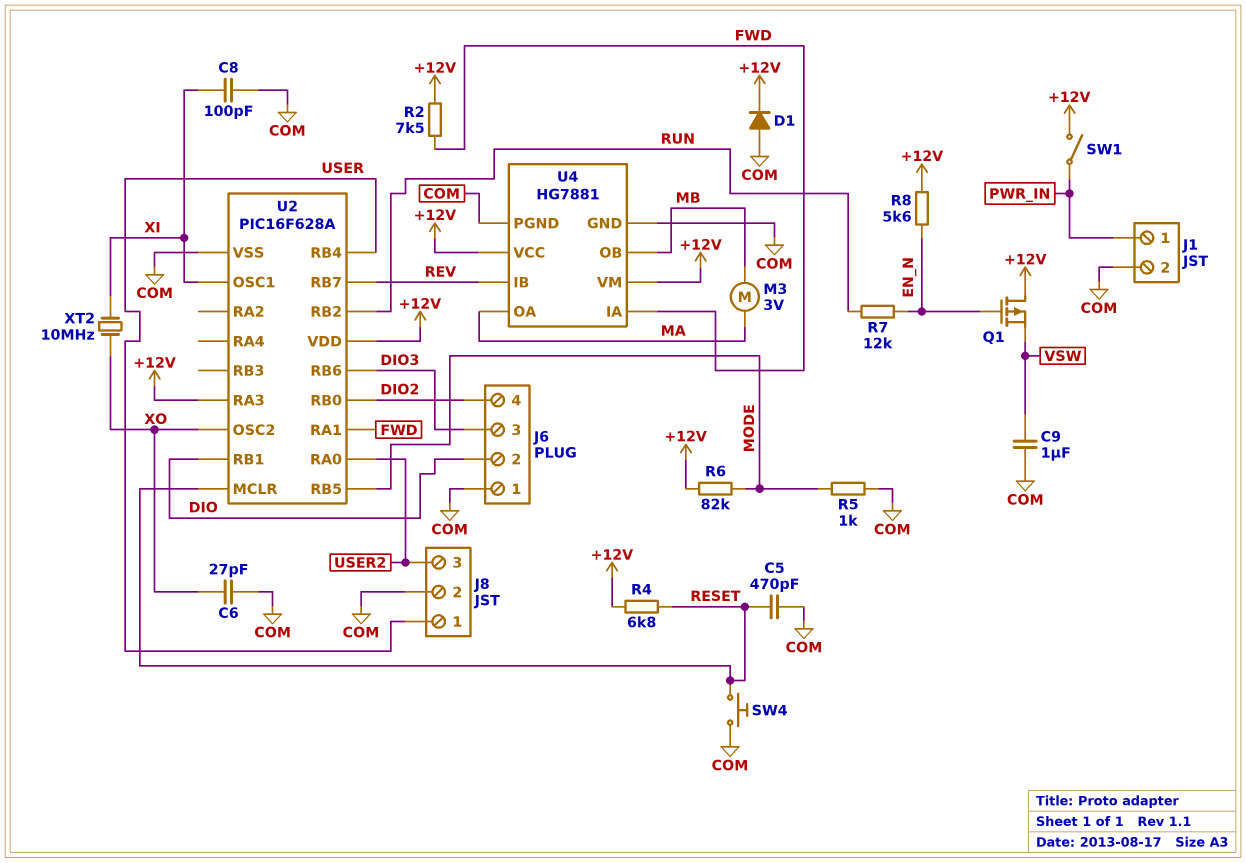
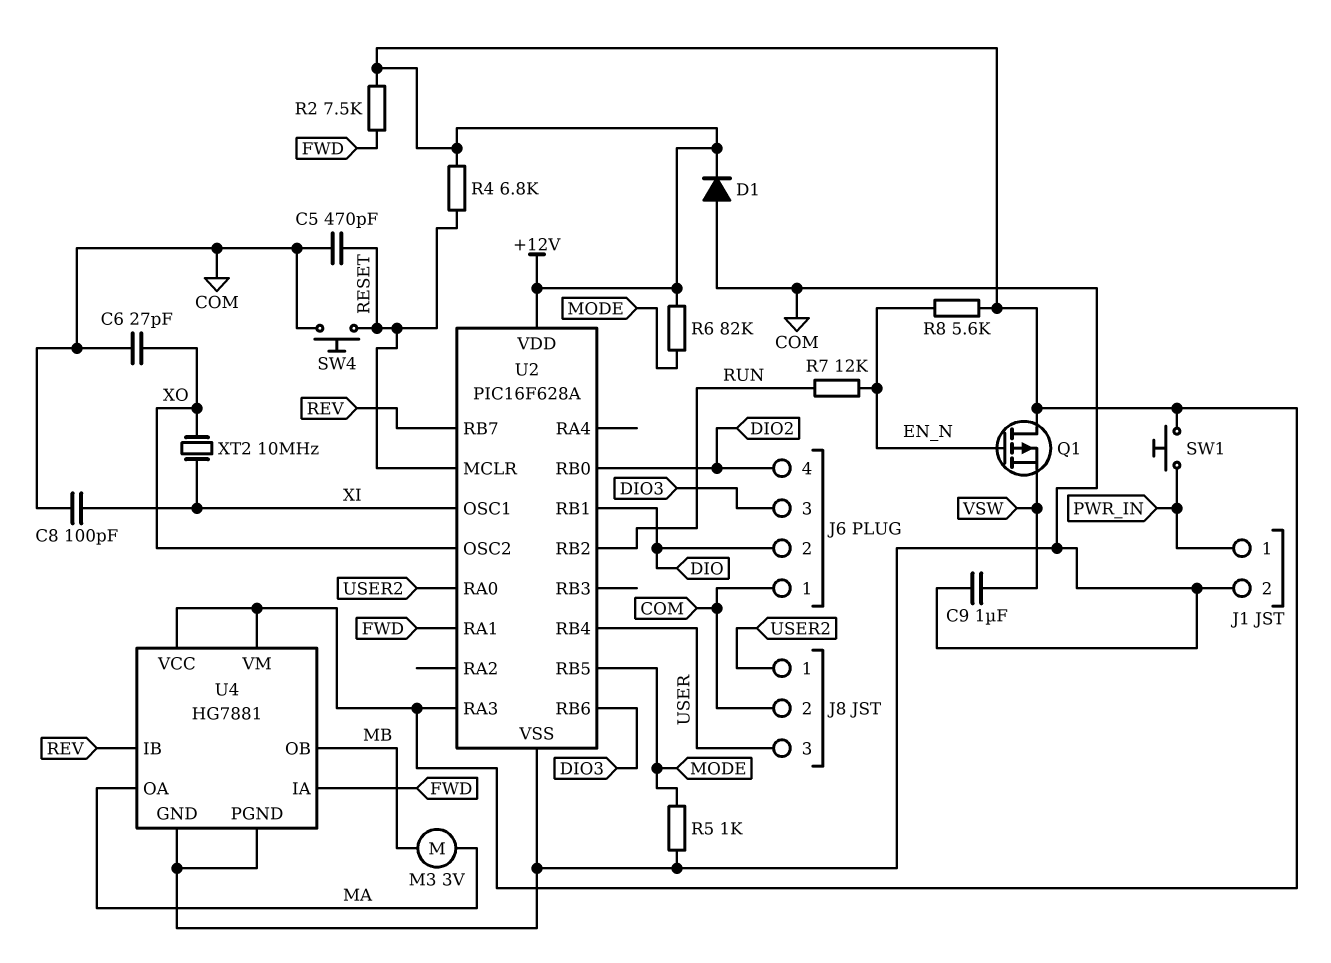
J8 pin 1: USER -> USER2
J8 pin 3: USER2 -> USER
SW1: switch (+12V, PWR_IN) -> button (+12V, PWR_IN)

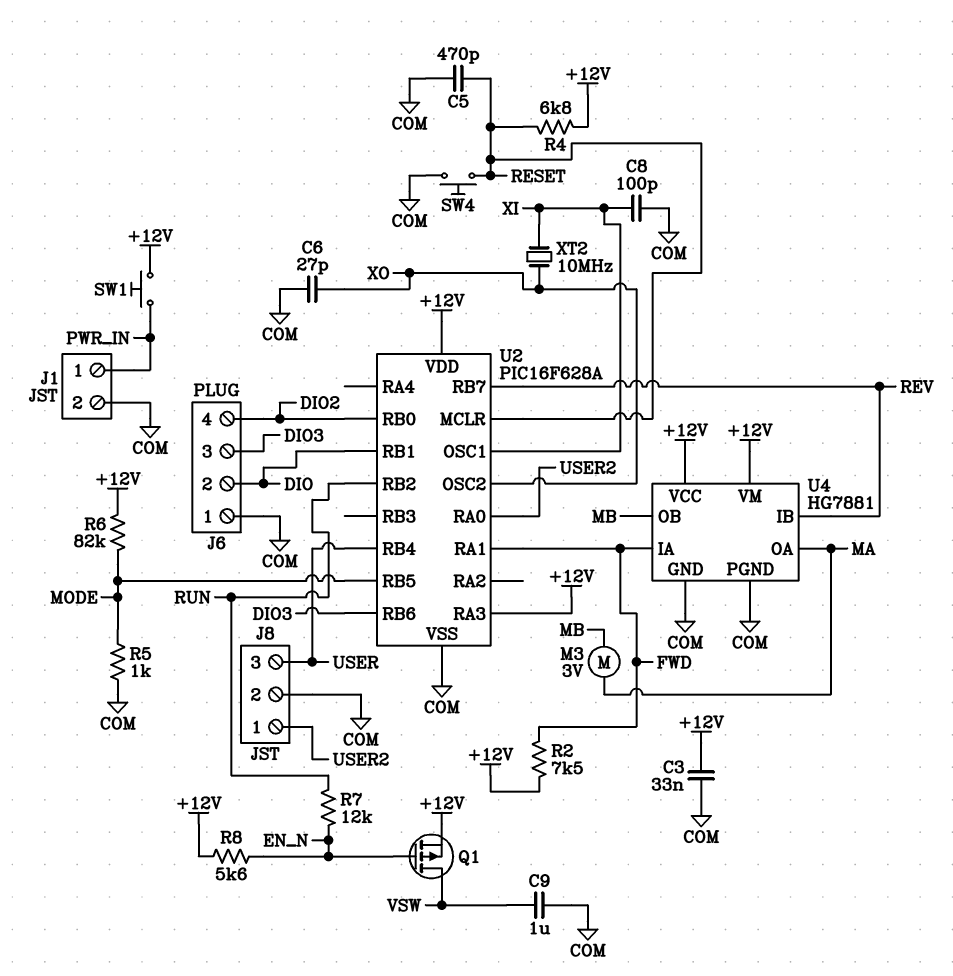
C3: none -> 33nF (+12V, COM)
D1: diode (A COM, K +12V) -> none
Q1: PMOS (G EN_N, D +12V, S VSW) -> PMOS (G EN_N, D VSW, S +12V)

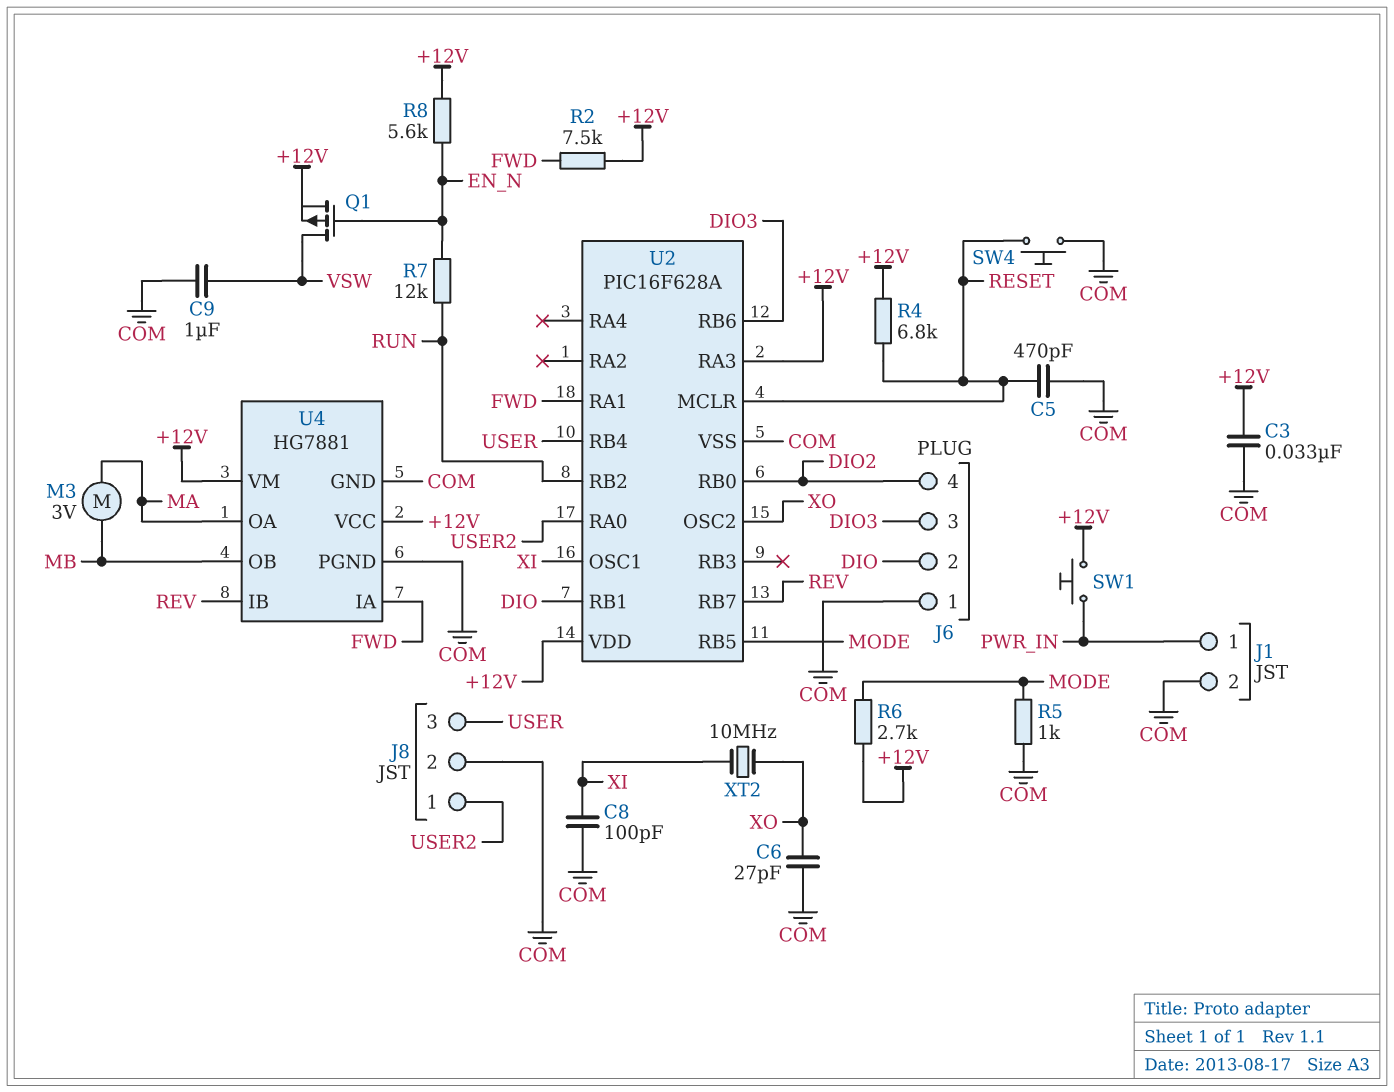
R6: 82k (+12V, MODE) -> 2.7k (+12V, MODE)

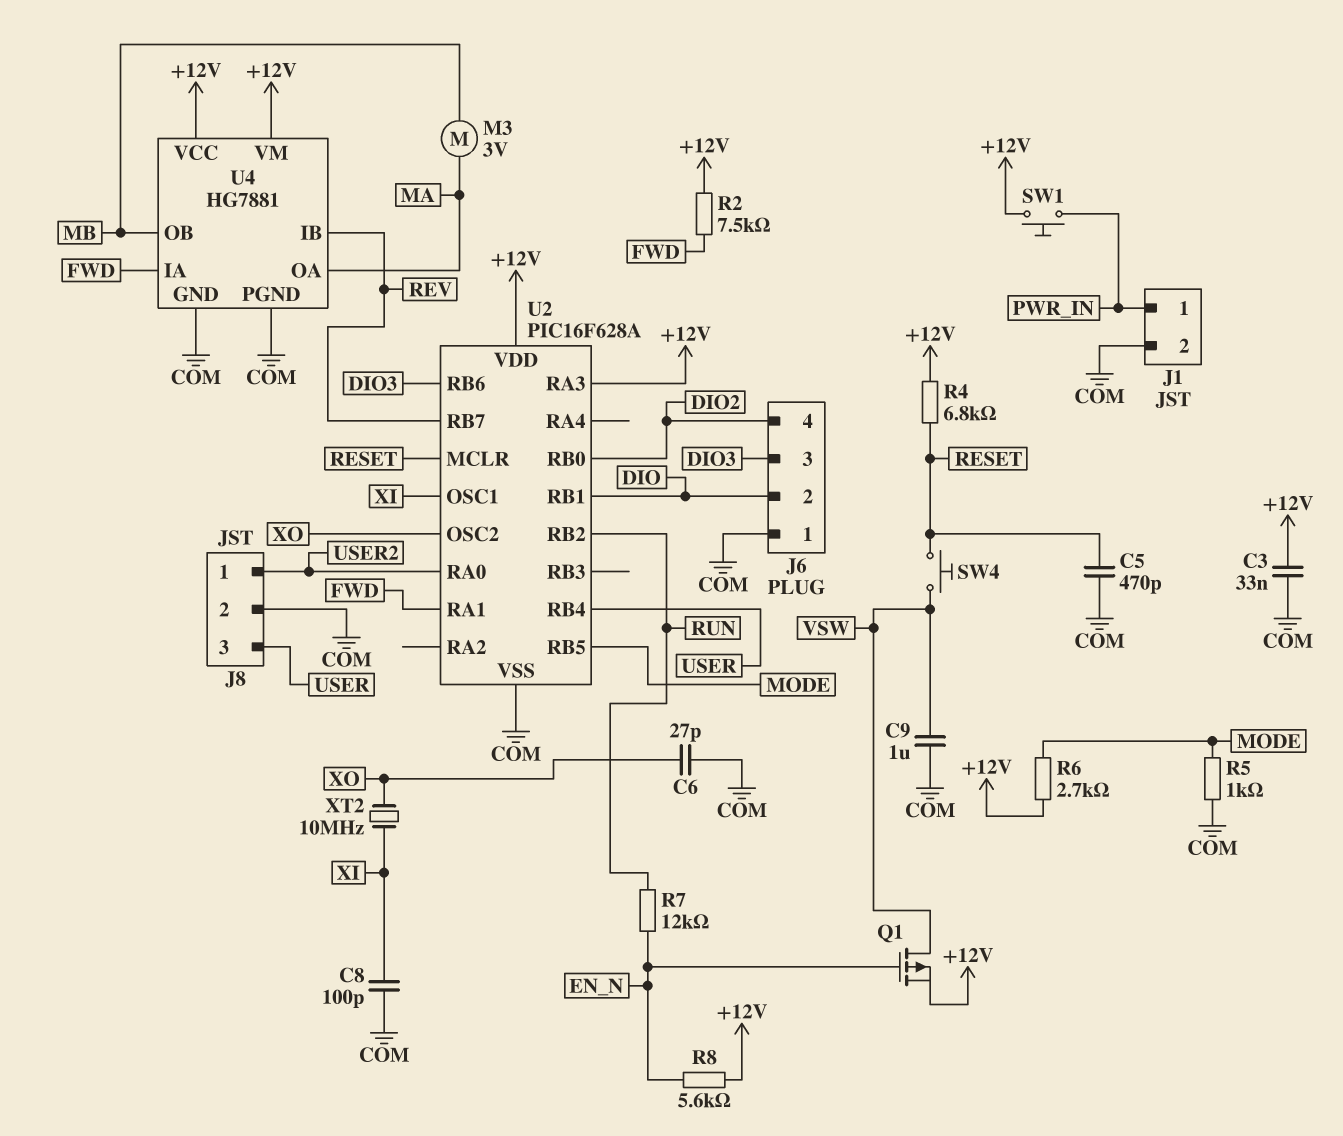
SW4: button (COM, RESET) -> button (RESET, VSW)

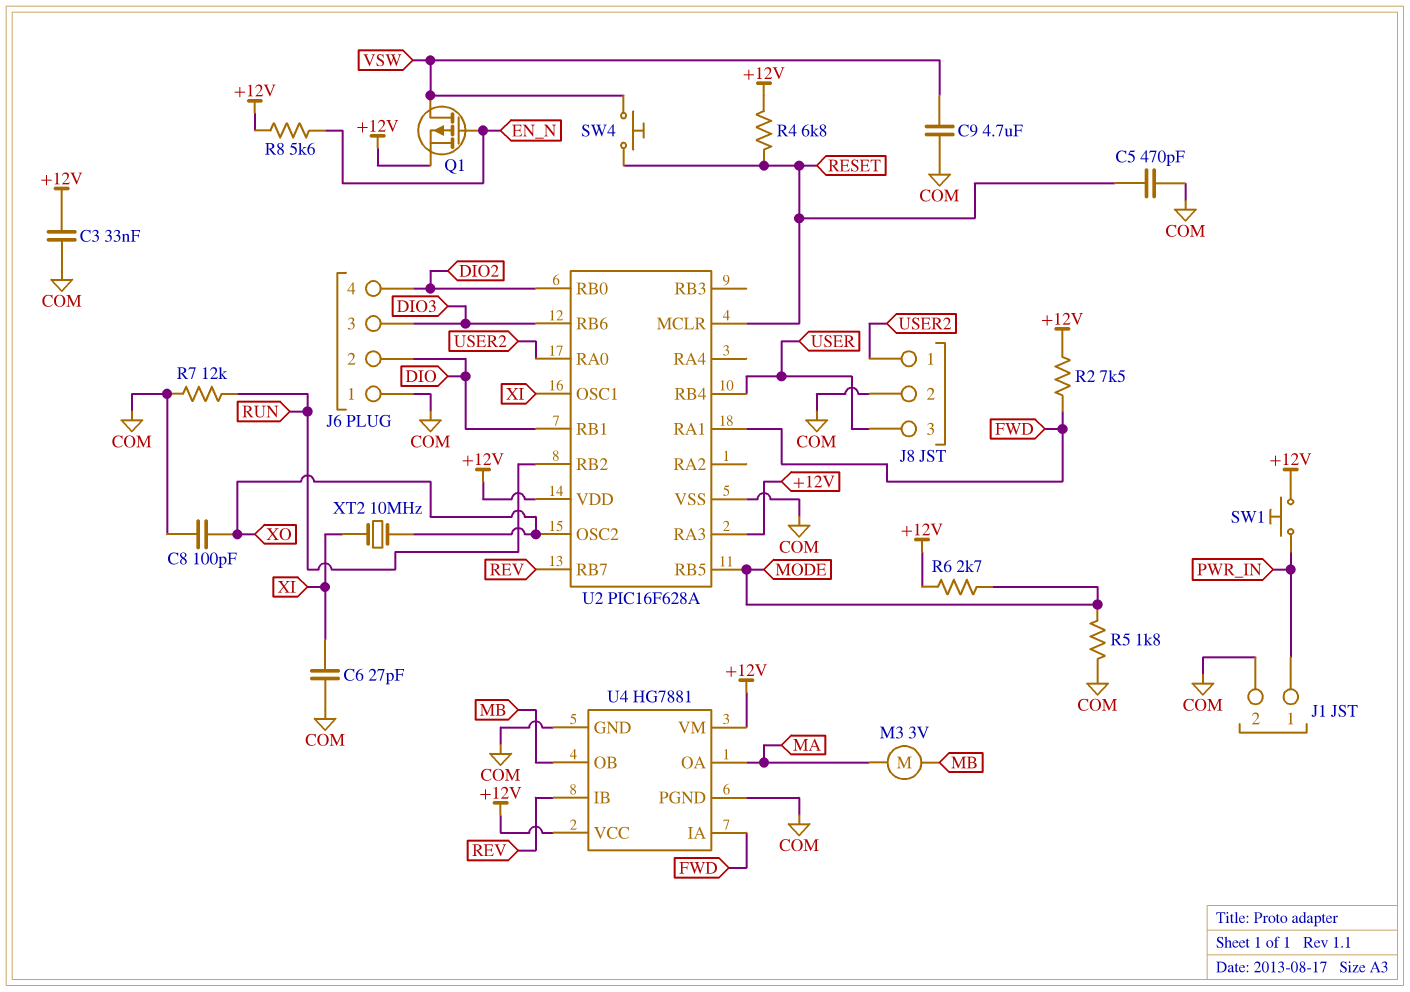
C6: 27pF (COM, XO) -> 27pF (COM, XI)
C8: 100pF (COM, XI) -> 100pF (COM, XO)
C9: 1uF (COM, VSW) -> 4.7uF (COM, VSW)
R5: 1k (COM, MODE) -> 1.8k (COM, MODE)
R7: 12k (EN_N, RUN) -> 12k (COM, RUN)

